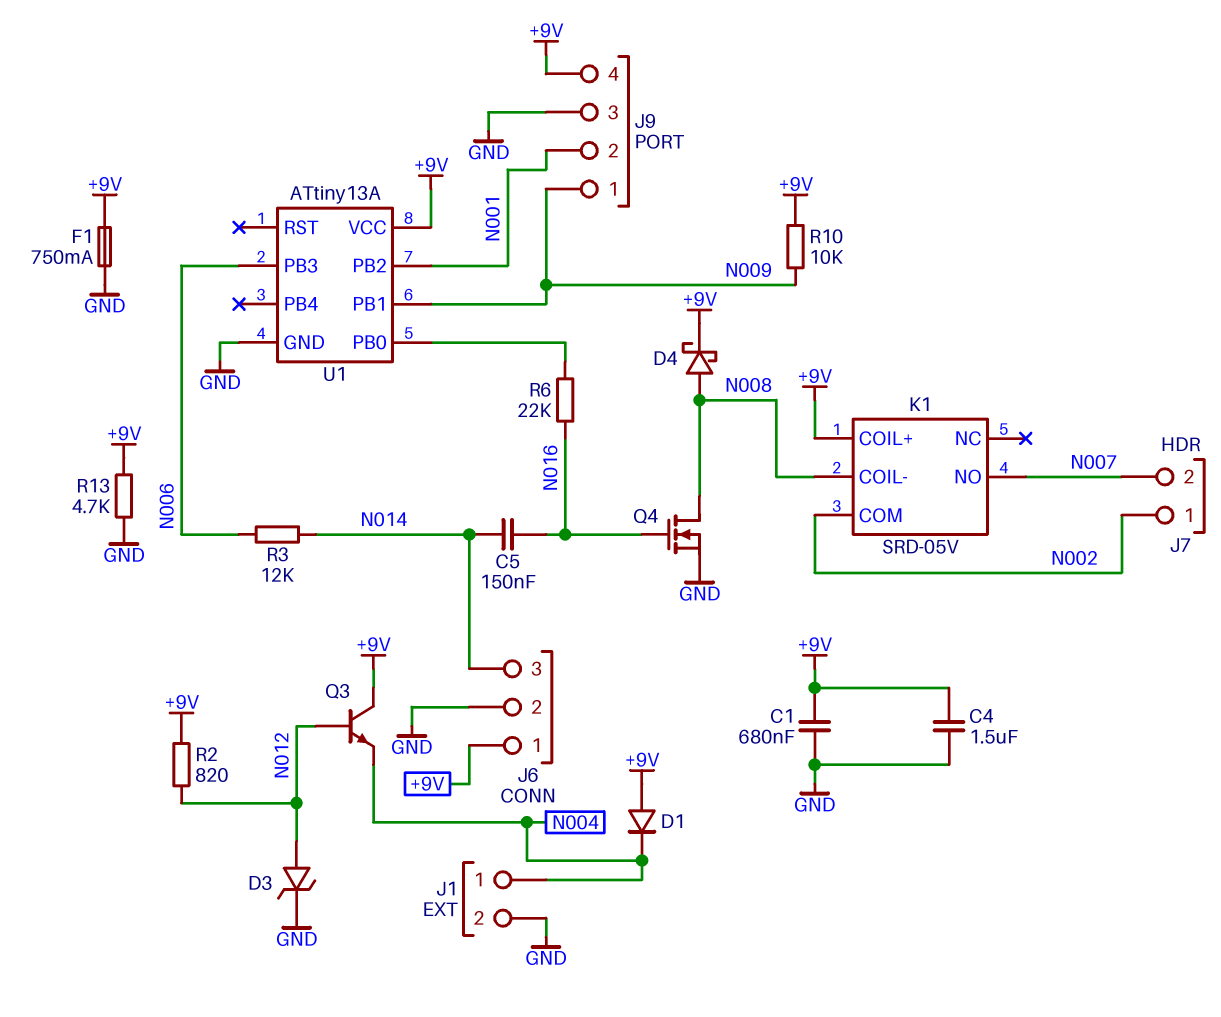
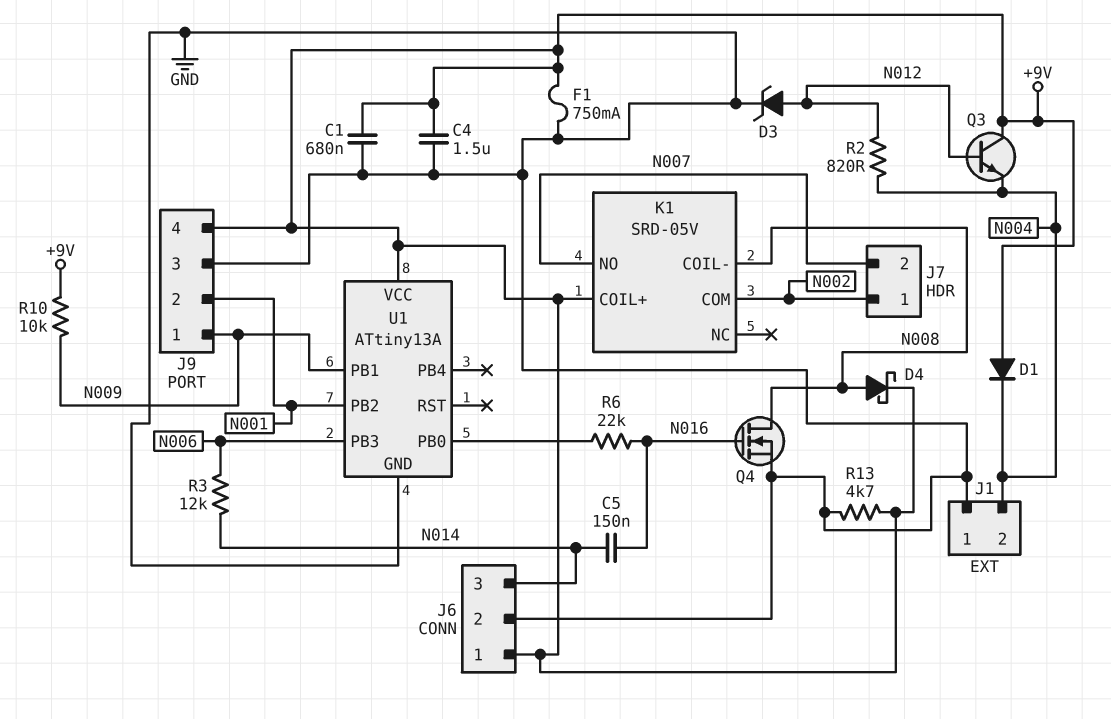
J1 pin 1: N004 -> GND
J1 pin 2: GND -> N004
R2: 820 (+9V, N012) -> 820 (N004, N012)

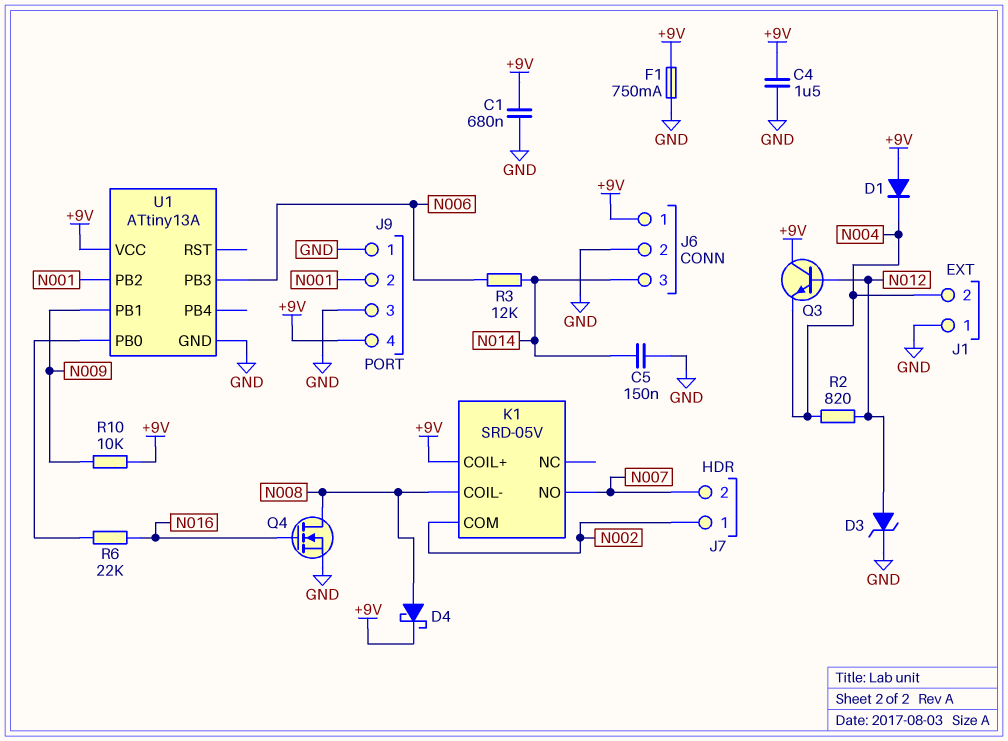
C5: 150nF (N014, N016) -> 150nF (GND, N014)
J9 pin 1: N009 -> GND
R13: 4.7k (+9V, GND) -> none

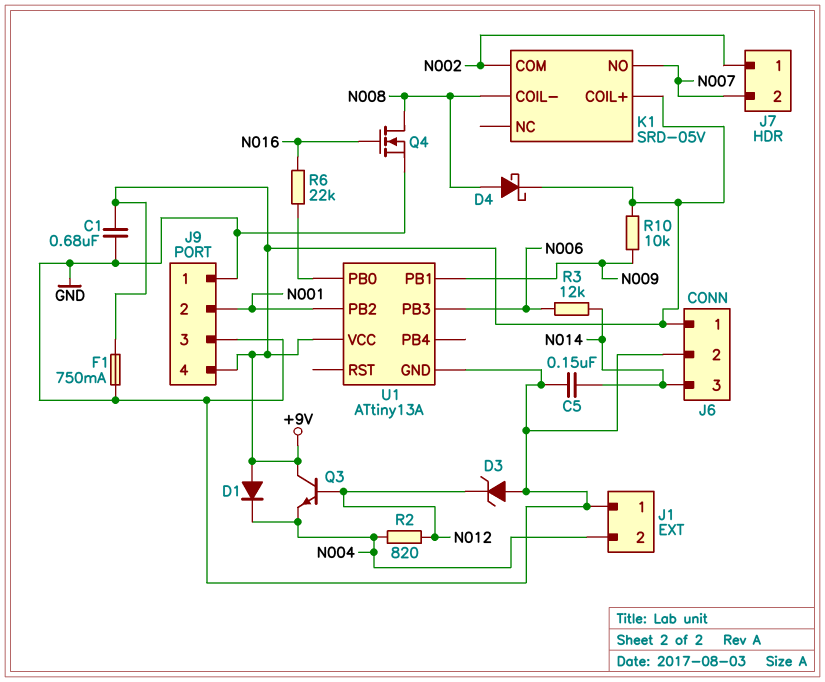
C4: 1.5uF (+9V, GND) -> none
D3: zener (A N012, K GND) -> zener (A GND, K N012)

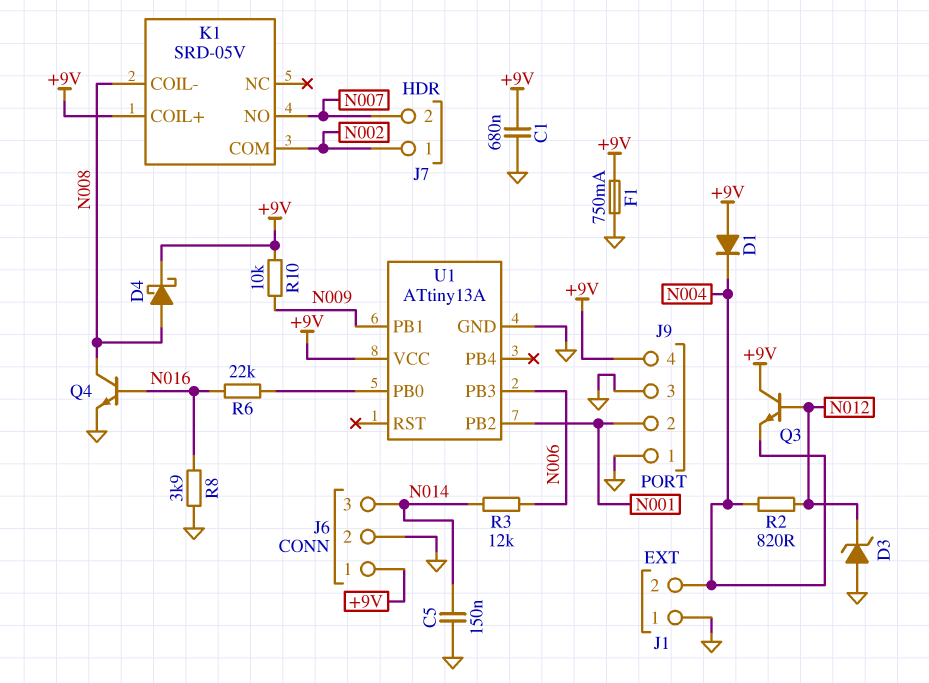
Q4: NMOS (G N016, D N008, S GND) -> NPN (B N016, C N008, E GND)
R8: none -> 3.9k (GND, N016)

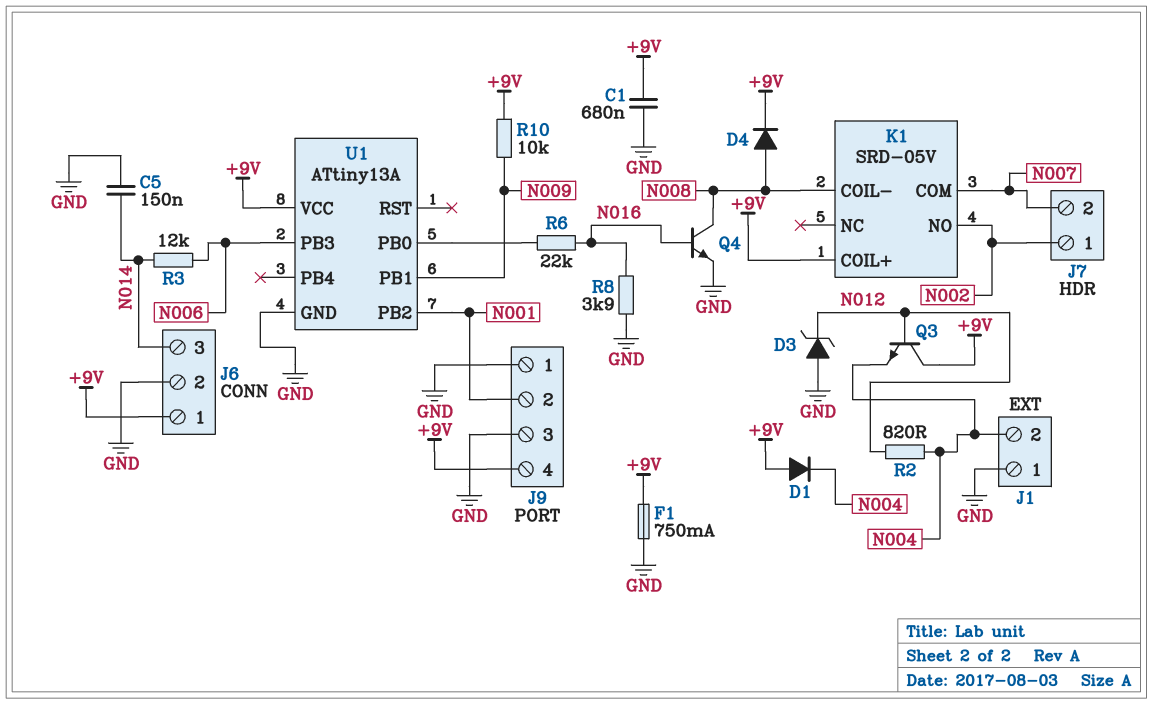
D4: schottky (A N008, K +9V) -> diode (A N008, K +9V)
K1 pin COM: N002 -> N007
K1 pin NO: N007 -> N002

